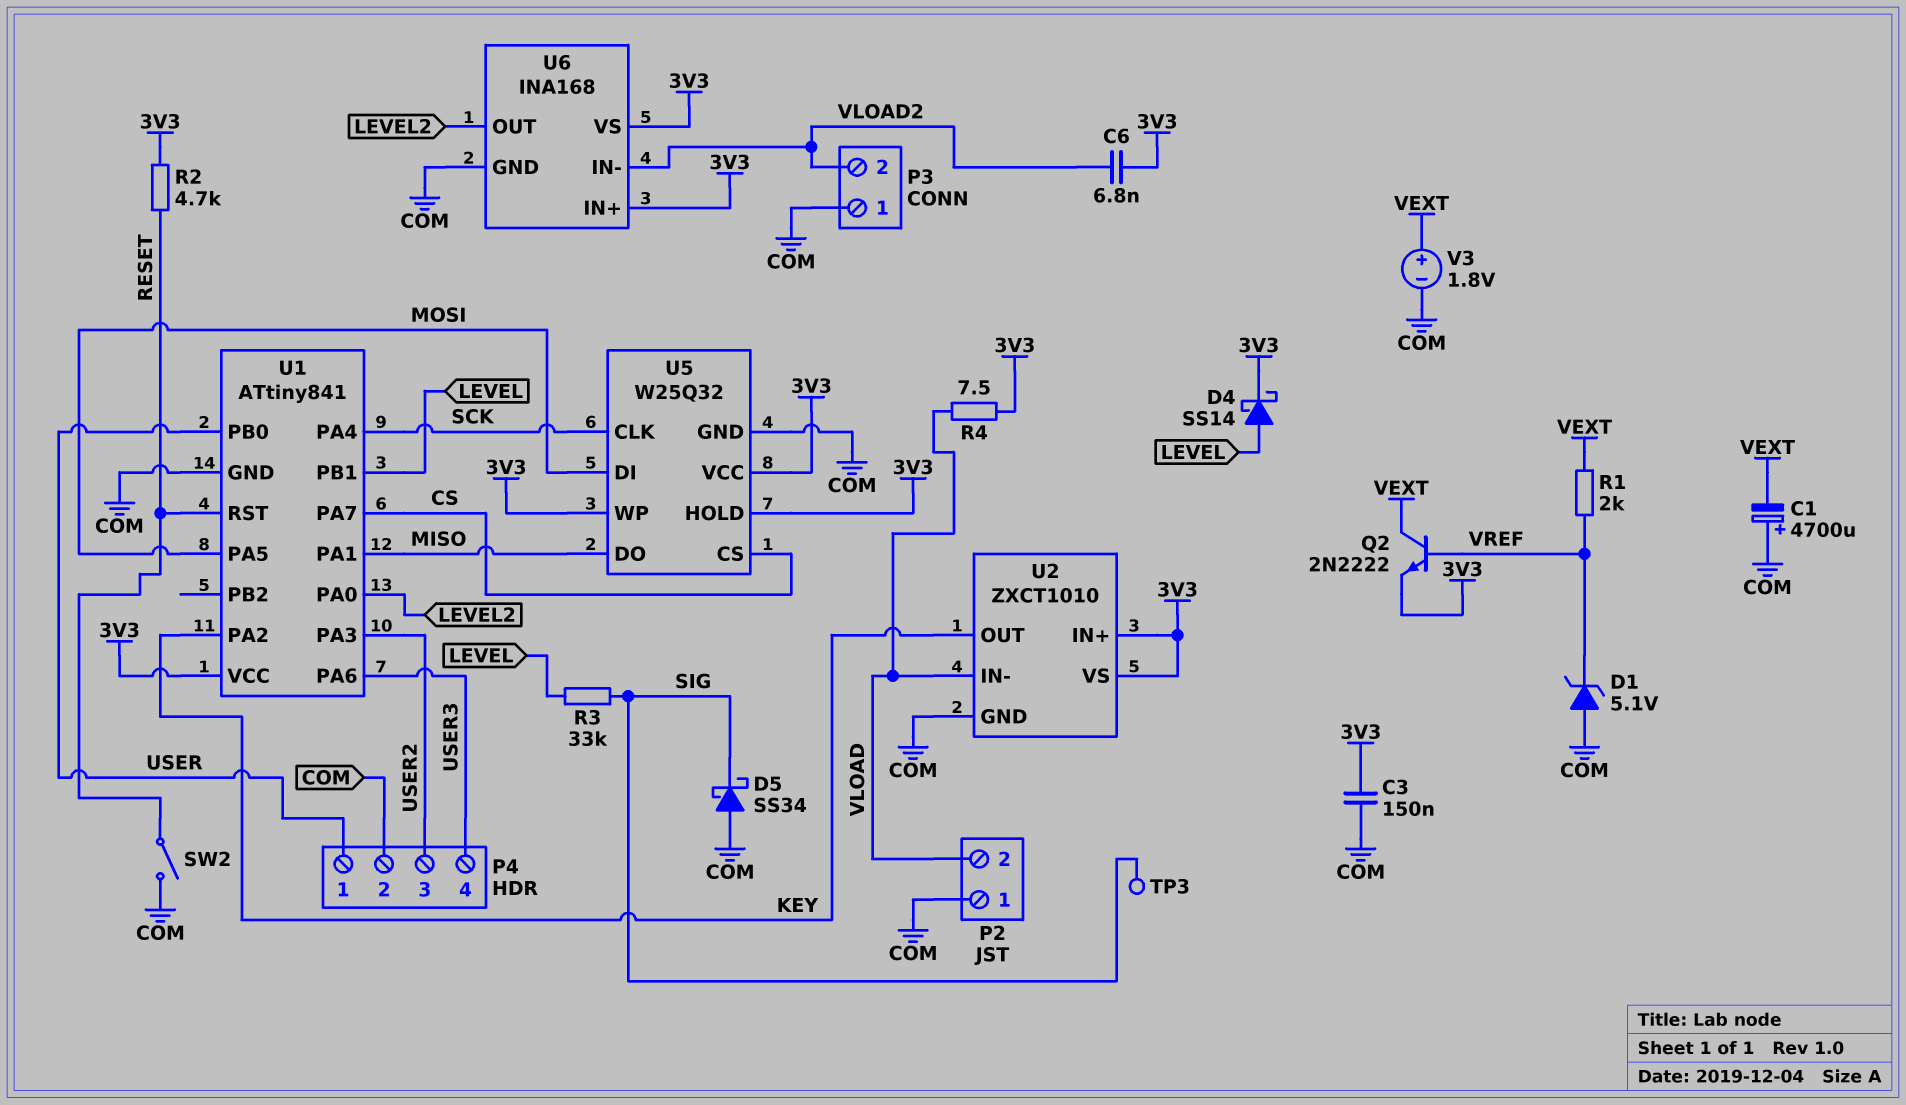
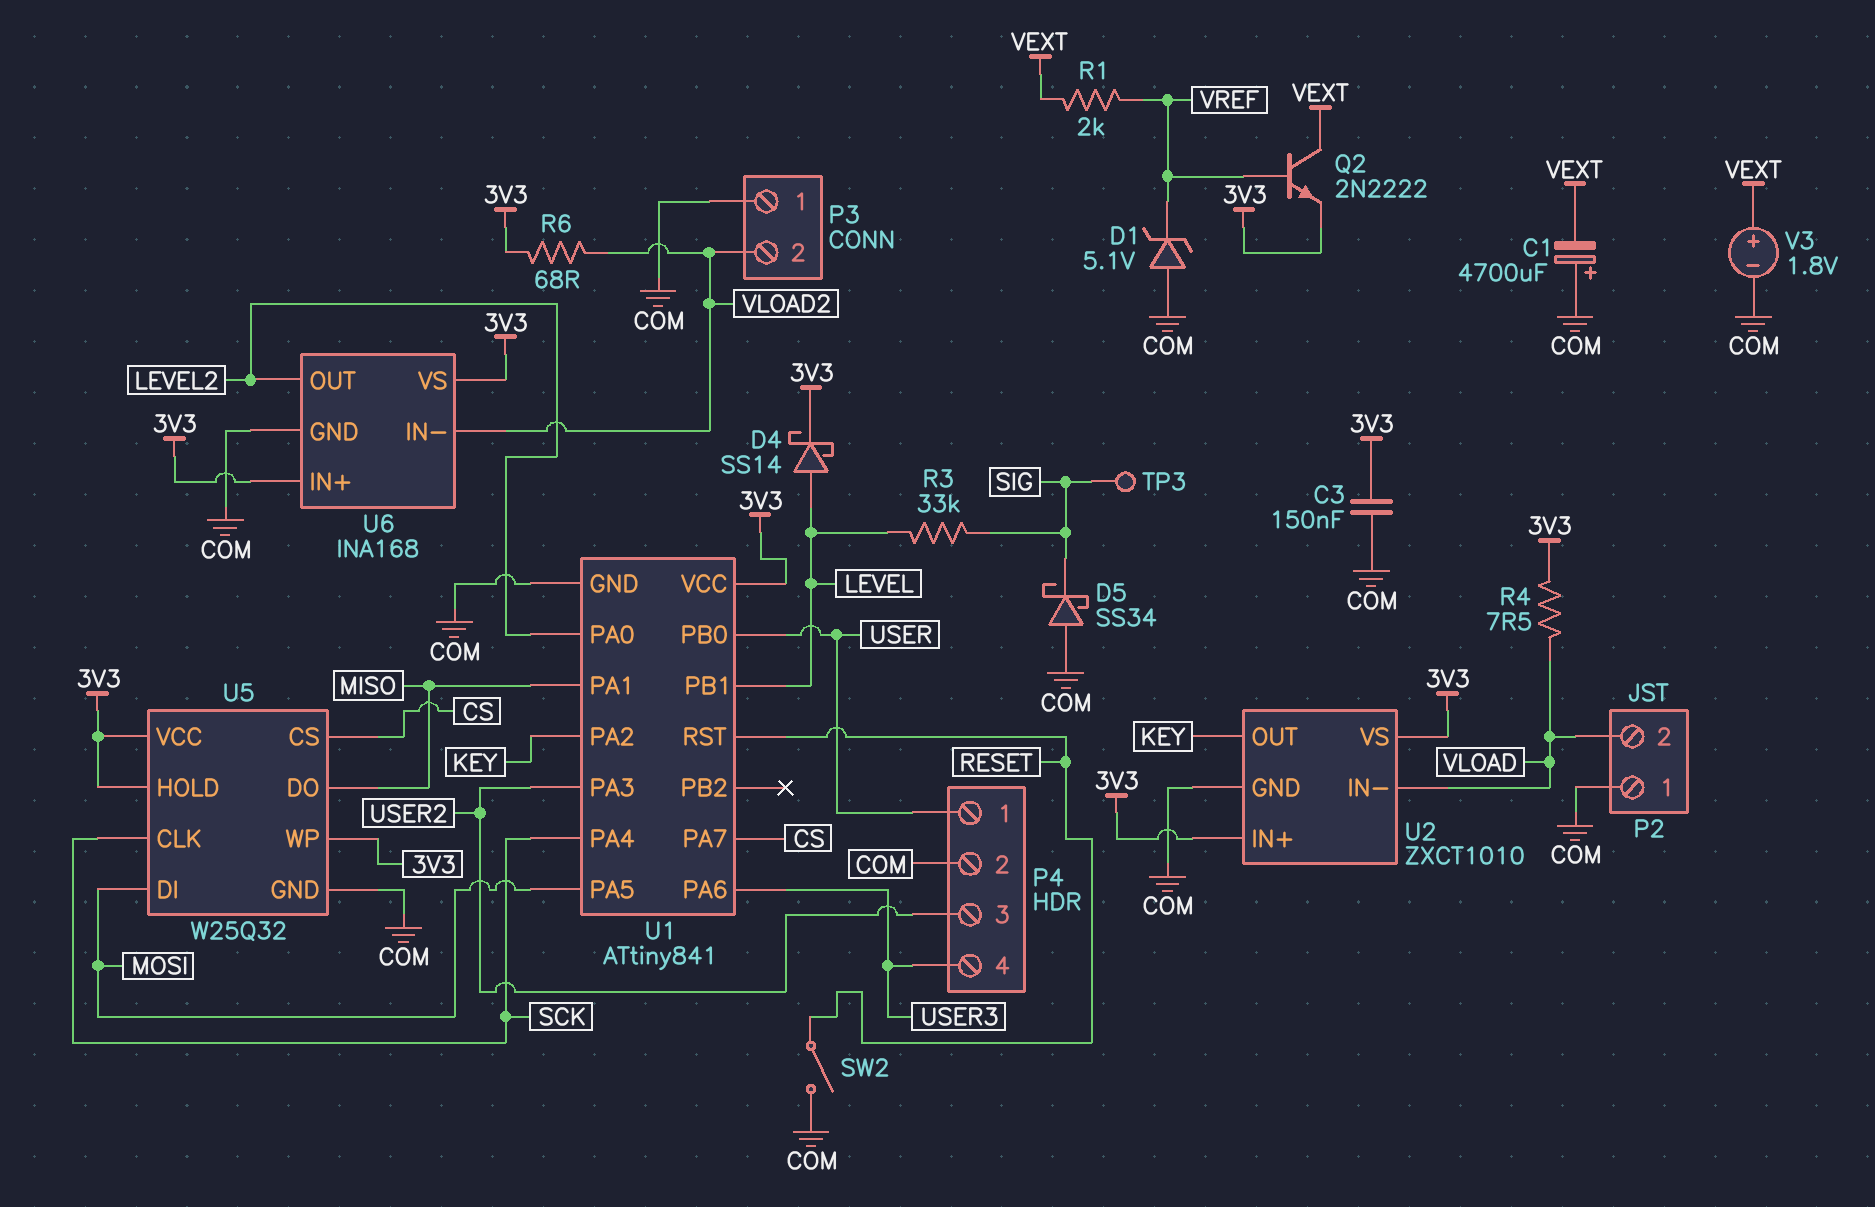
C6: 6.8nF (3V3, VLOAD2) -> none
R2: 4.7k (3V3, RESET) -> none
R6: none -> 68 (3V3, VLOAD2)

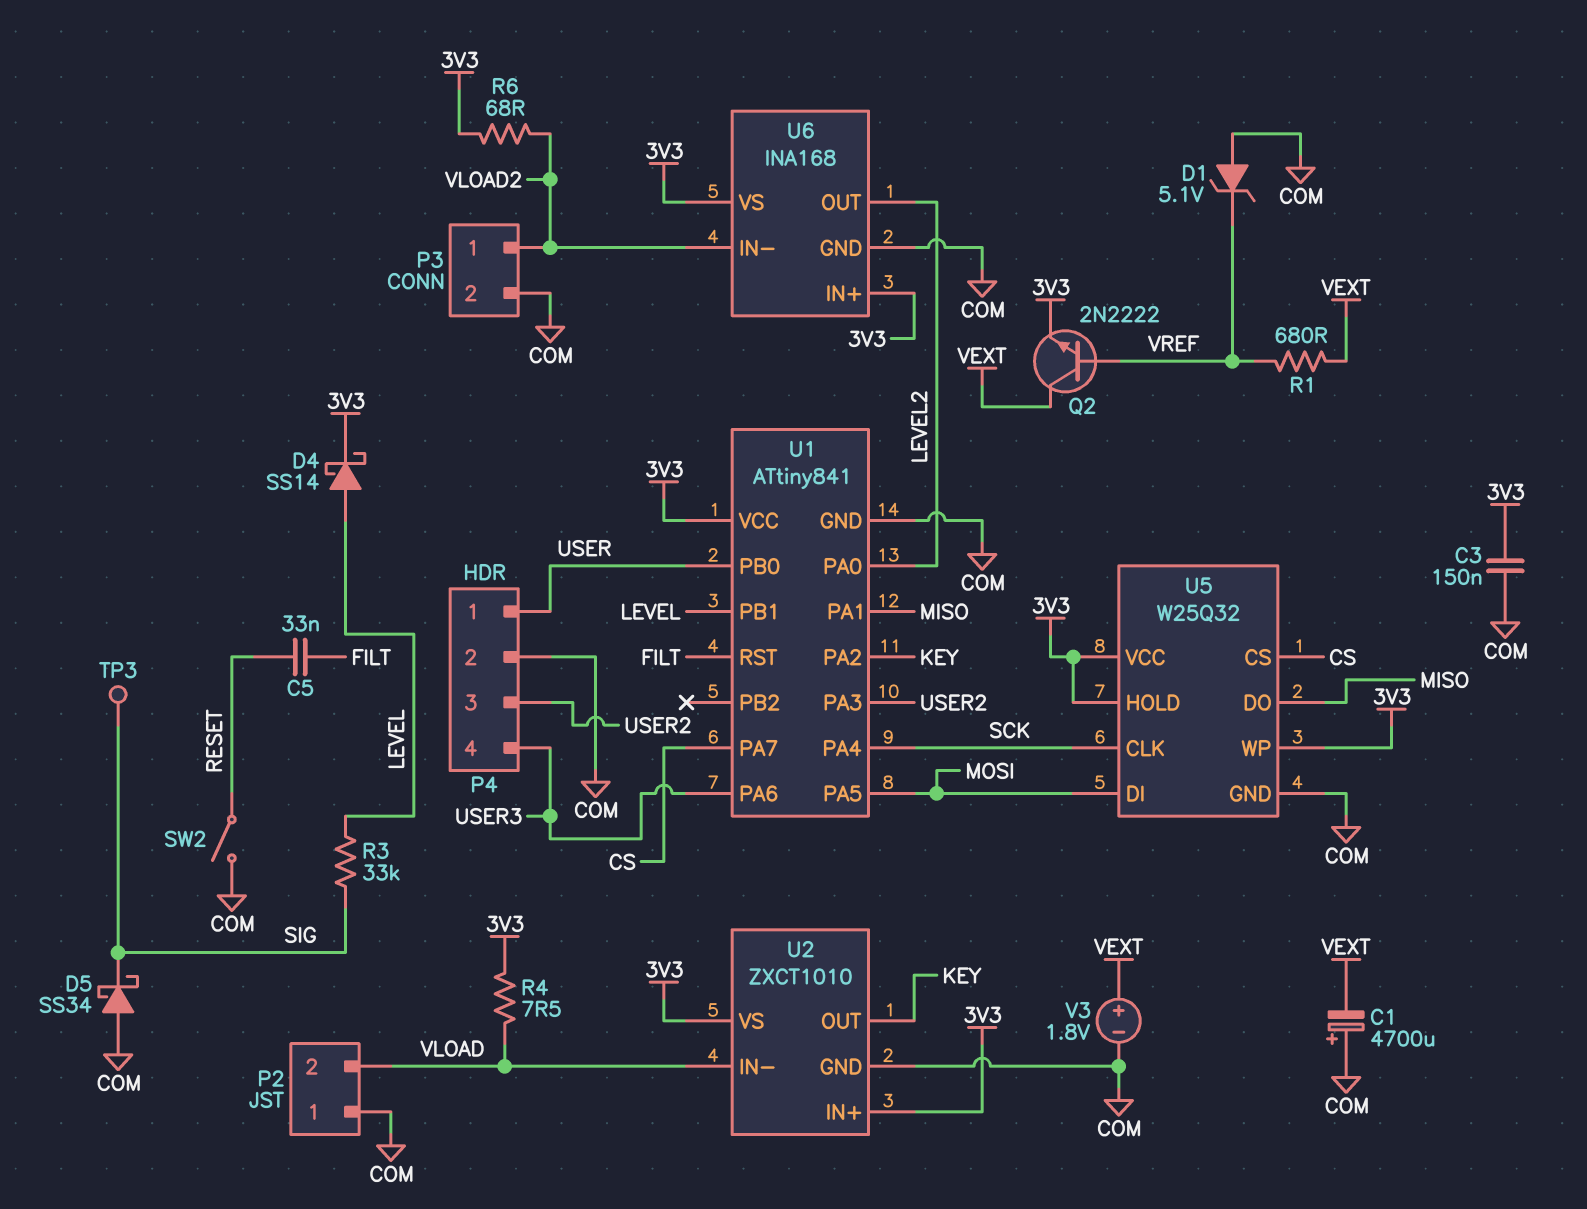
C5: none -> 33nF (FILT, RESET)
P3 pin 1: COM -> VLOAD2
P3 pin 2: VLOAD2 -> COM
R1: 2k (VEXT, VREF) -> 680 (VEXT, VREF)
U1 pin RST: RESET -> FILT

